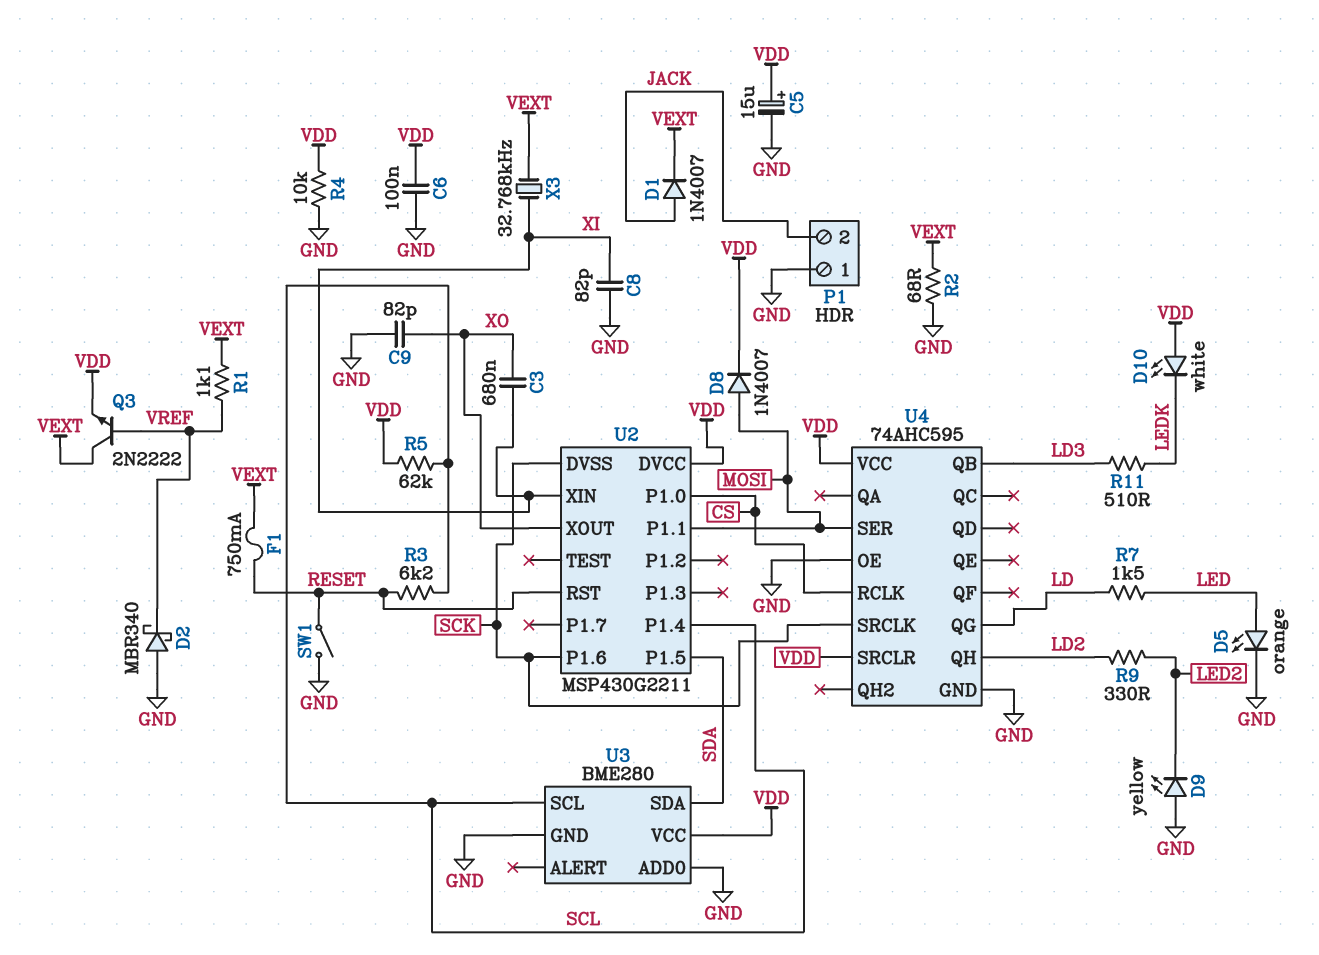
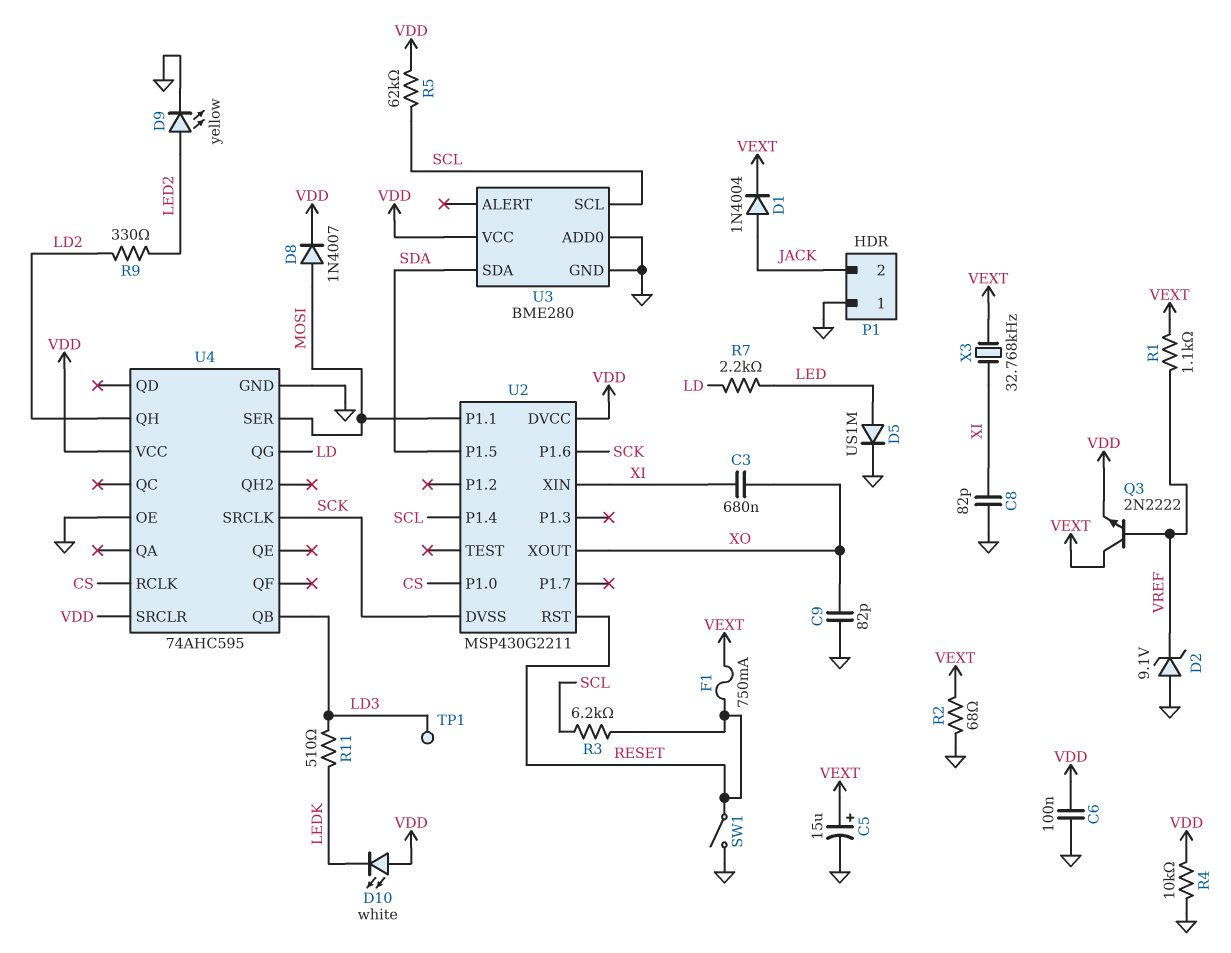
C5: 15uF (plus VDD, minus GND) -> 15uF (plus VEXT, minus GND)
D1: diode 1N4007 (A JACK, K VEXT) -> diode 1N4004 (A JACK, K VEXT)
D2: schottky MBR340 (A GND, K VREF) -> zener 9.1V (A GND, K VREF)
D5: LED orange (A LED, K GND) -> diode US1M (A LED, K GND)
D9: LED yellow (A GND, K LED2) -> LED yellow (A LED2, K GND)
R7: 1.5k (LD, LED) -> 2.2k (LD, LED)
TP1: none -> test point (LD3)

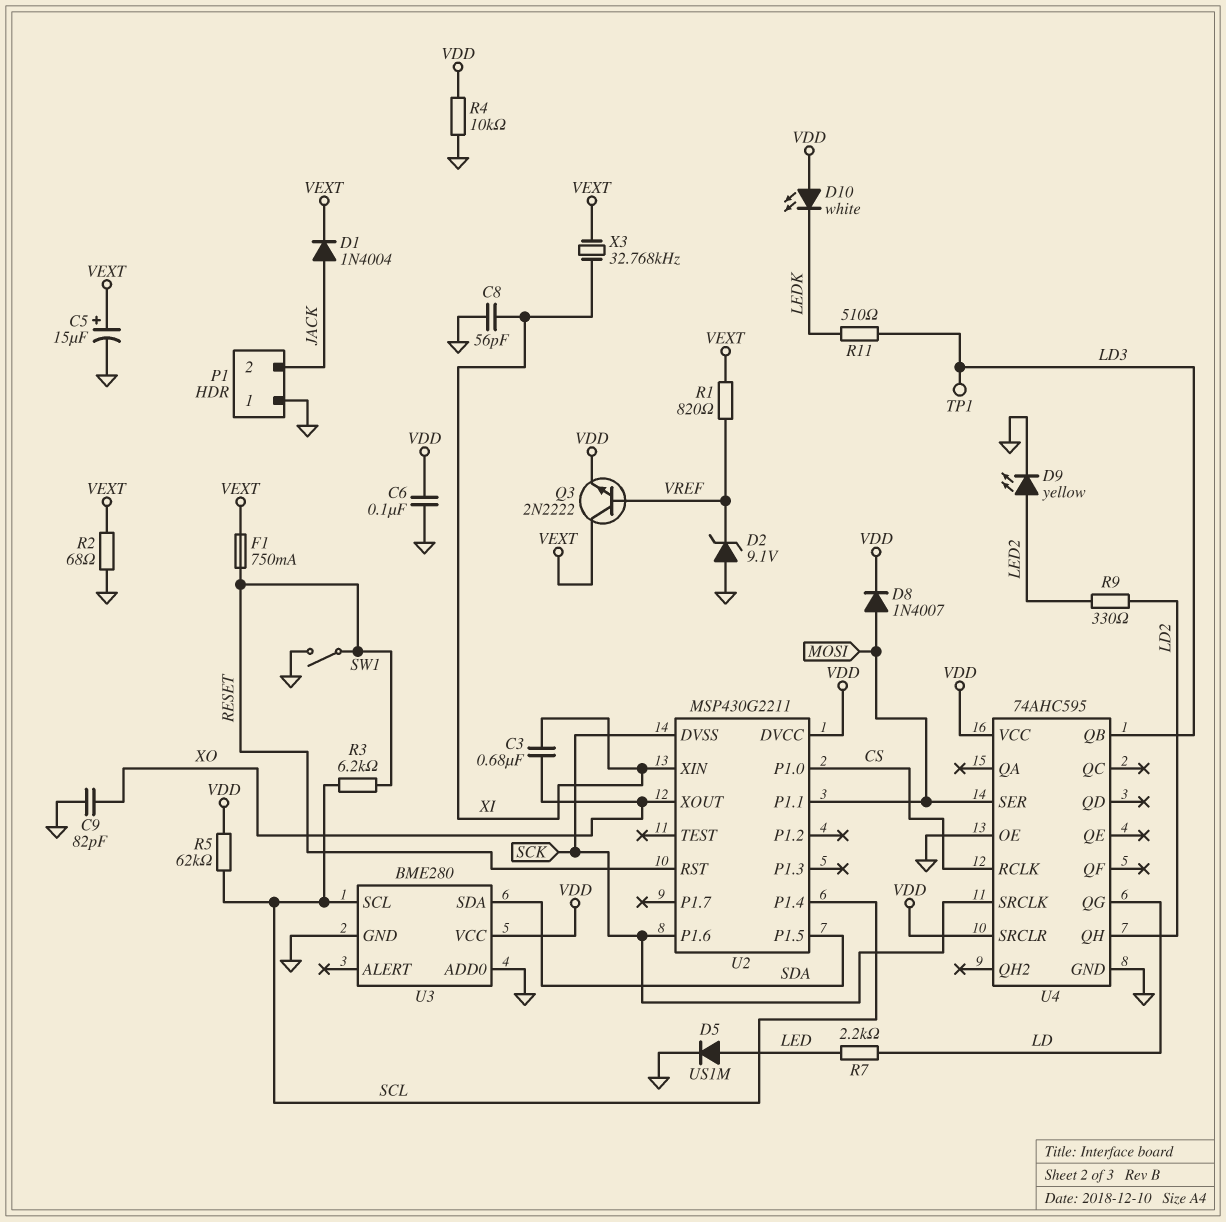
C8: 82pF (GND, XI) -> 56pF (GND, XI)
R1: 1.1k (VEXT, VREF) -> 820 (VEXT, VREF)

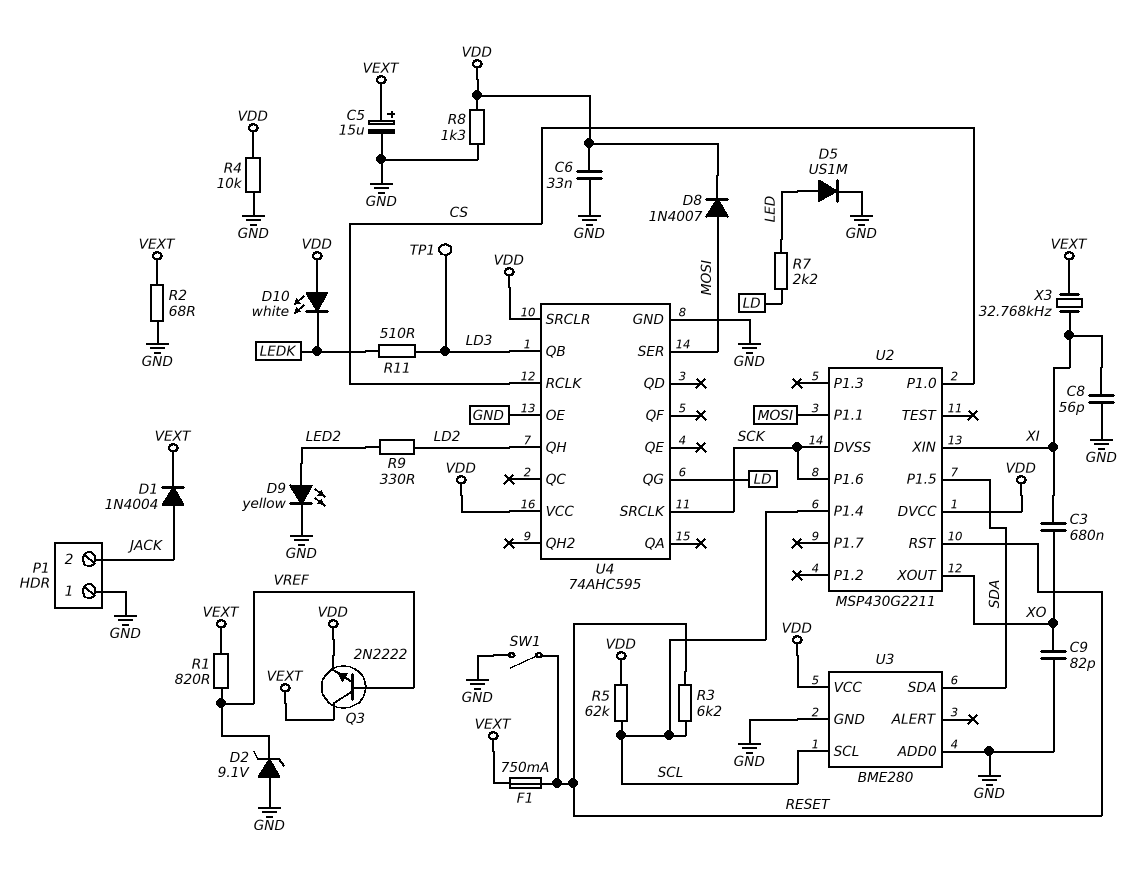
C6: 100nF (GND, VDD) -> 33nF (GND, VDD)
R8: none -> 1.3k (GND, VDD)

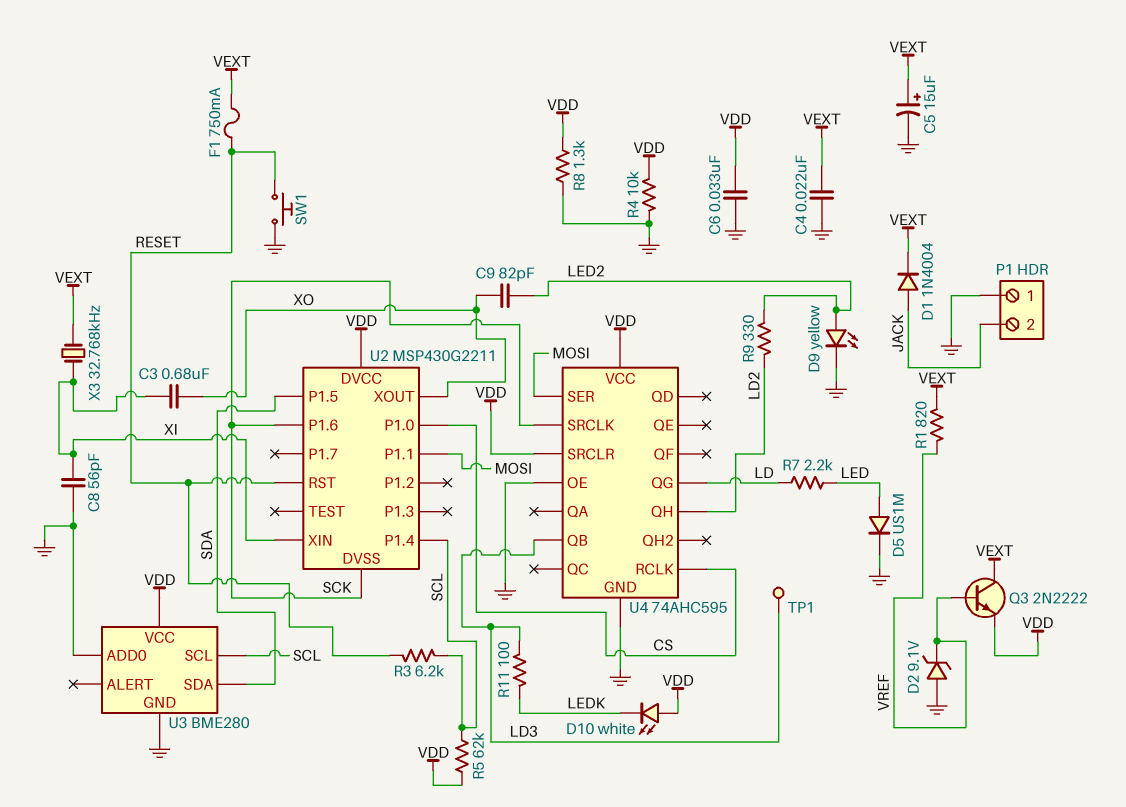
C4: none -> 22nF (GND, VEXT)
C9: 82pF (GND, XO) -> 82pF (LED2, XO)
D8: diode 1N4007 (A MOSI, K VDD) -> none
R2: 68 (GND, VEXT) -> none
R11: 510 (LD3, LEDK) -> 100 (LD3, LEDK)
SW1: switch (GND, RESET) -> button (GND, RESET)

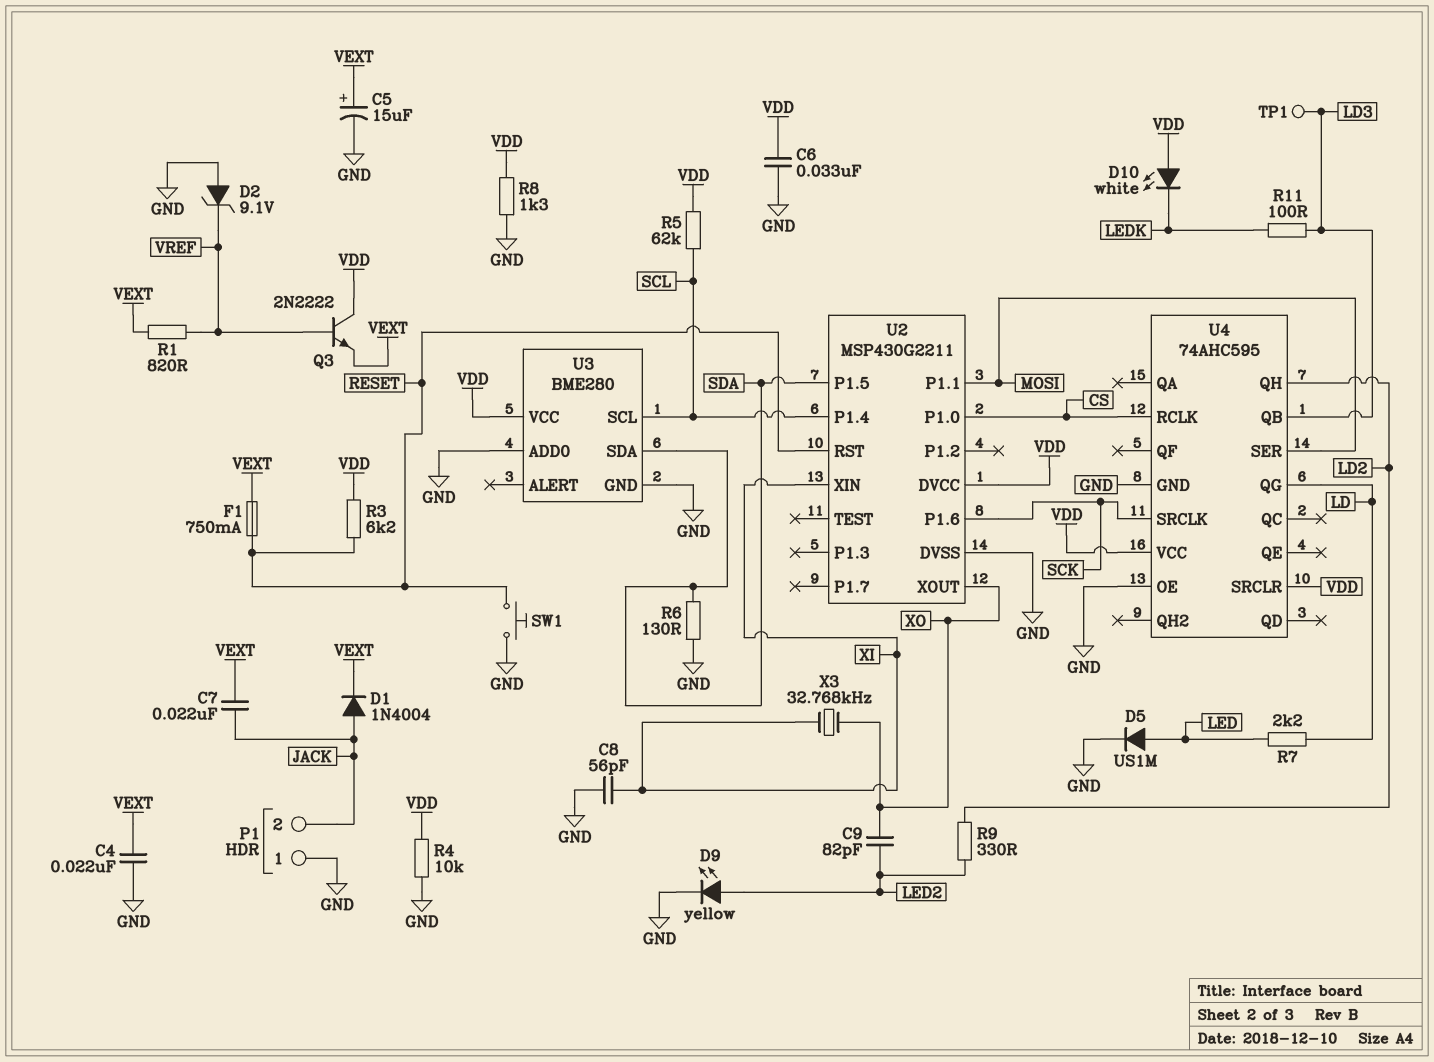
C3: 680nF (XI, XO) -> none
C7: none -> 22nF (JACK, VEXT)
Q3: NPN 2N2222 (B VREF, C VEXT, E VDD) -> NPN 2N2222 (B VREF, C VDD, E VEXT)
R3: 6.2k (RESET, SCL) -> 6.2k (RESET, VDD)
R6: none -> 130 (GND, SDA)
U2 pin DVSS: SCK -> GND
X3: 32.768kHz (VEXT, XI) -> 32.768kHz (XI, XO)

